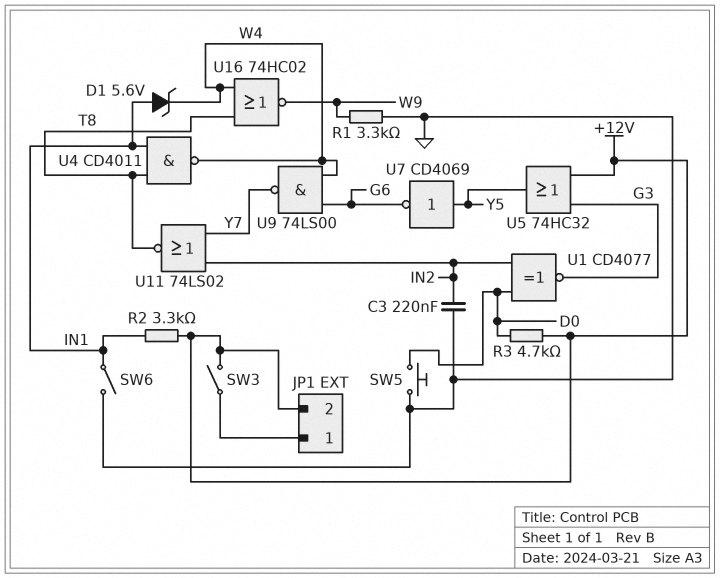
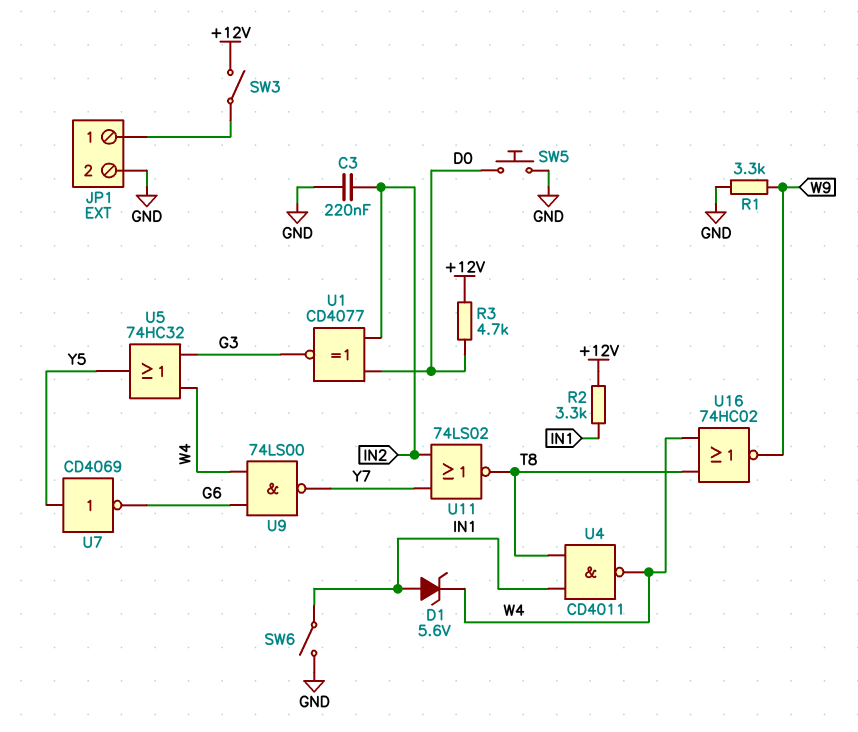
JP1 pin 2: +12V -> GND
U5: OR 74HC32 (in +12V, in G3, out Y5) -> OR 74HC32 (in G3, in W4, out Y5)

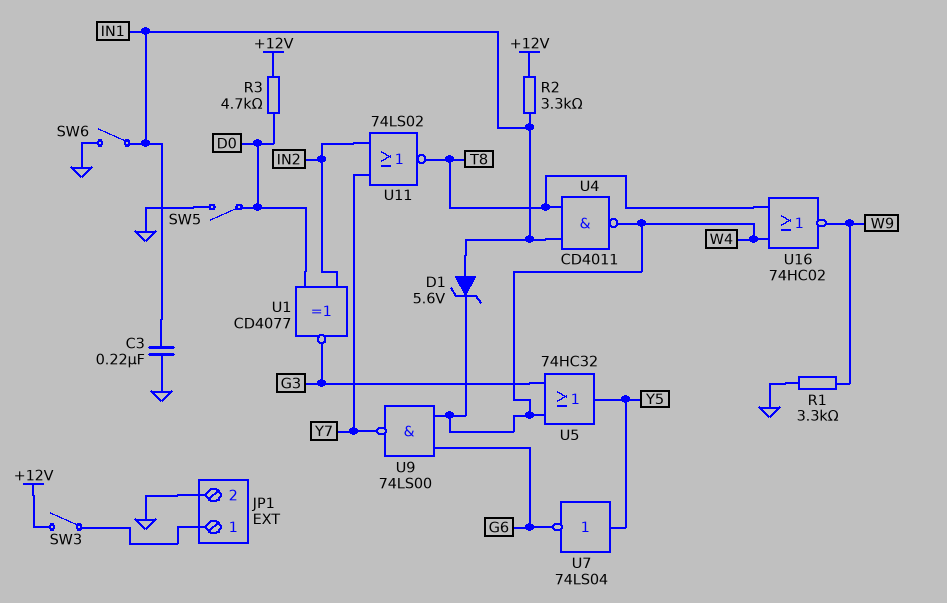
C3: 220nF (GND, IN2) -> 220nF (GND, IN1)
SW5: button (D0, GND) -> switch (D0, GND)
U7: NOT CD4069 (in Y5, out G6) -> NOT 74LS04 (in Y5, out G6)

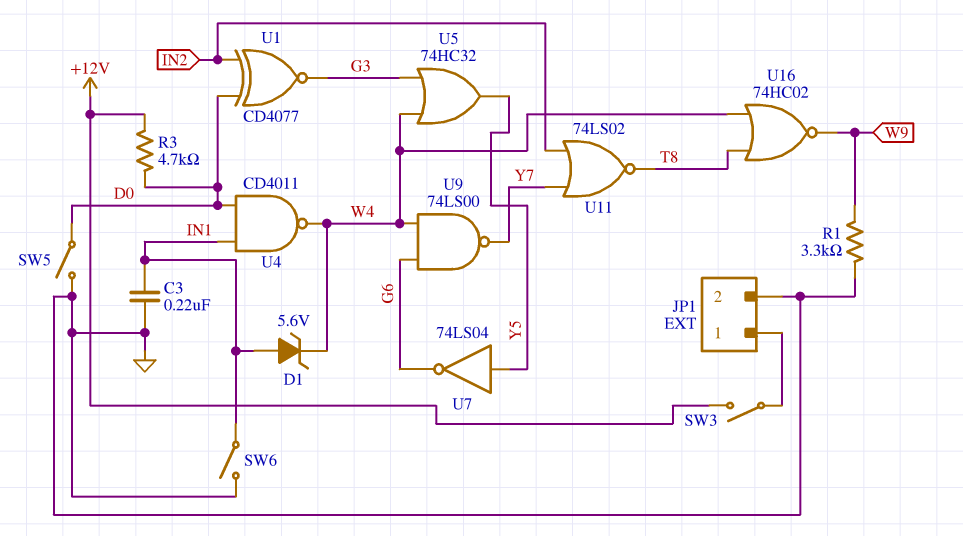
R2: 3.3k (+12V, IN1) -> none
U4: NAND CD4011 (in IN1, in T8, out W4) -> NAND CD4011 (in D0, in IN1, out W4)

